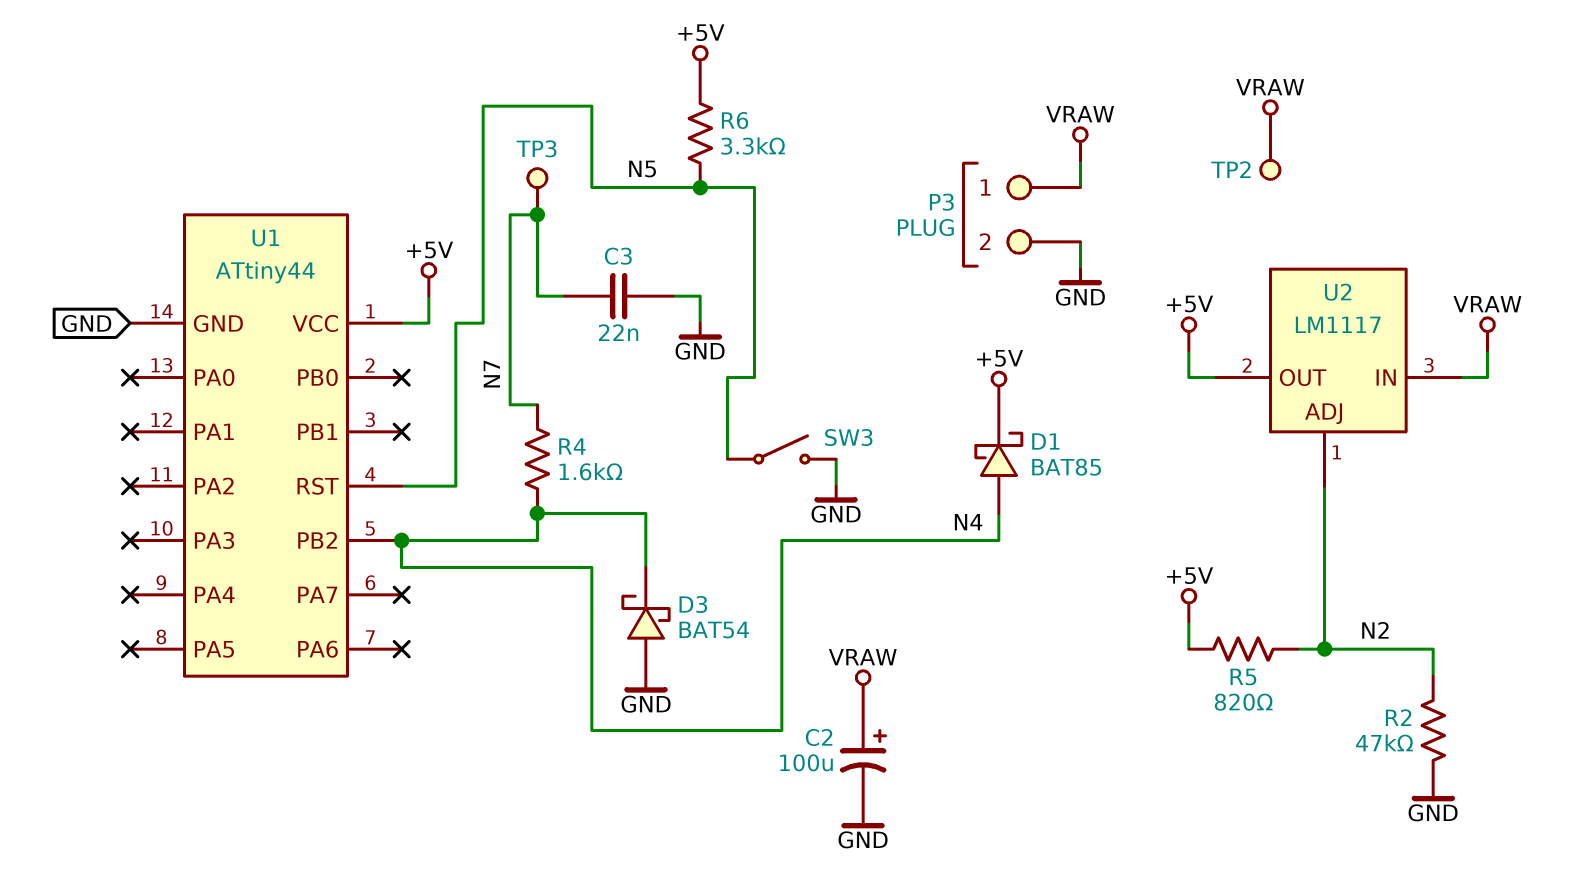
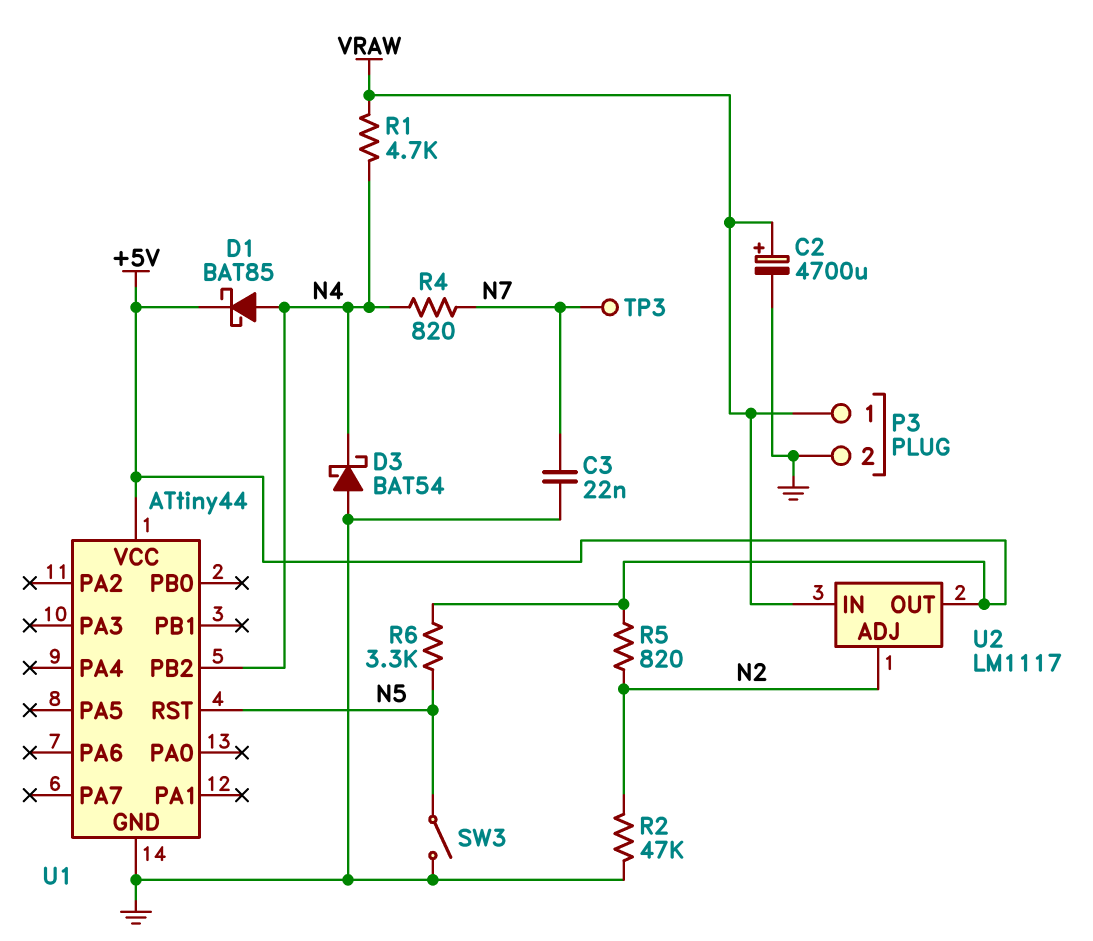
C2: 100uF (plus VRAW, minus GND) -> 4700uF (plus VRAW, minus GND)
R1: none -> 4.7k (N4, VRAW)
R4: 1.6k (N4, N7) -> 820 (N4, N7)
TP2: test point (VRAW) -> none

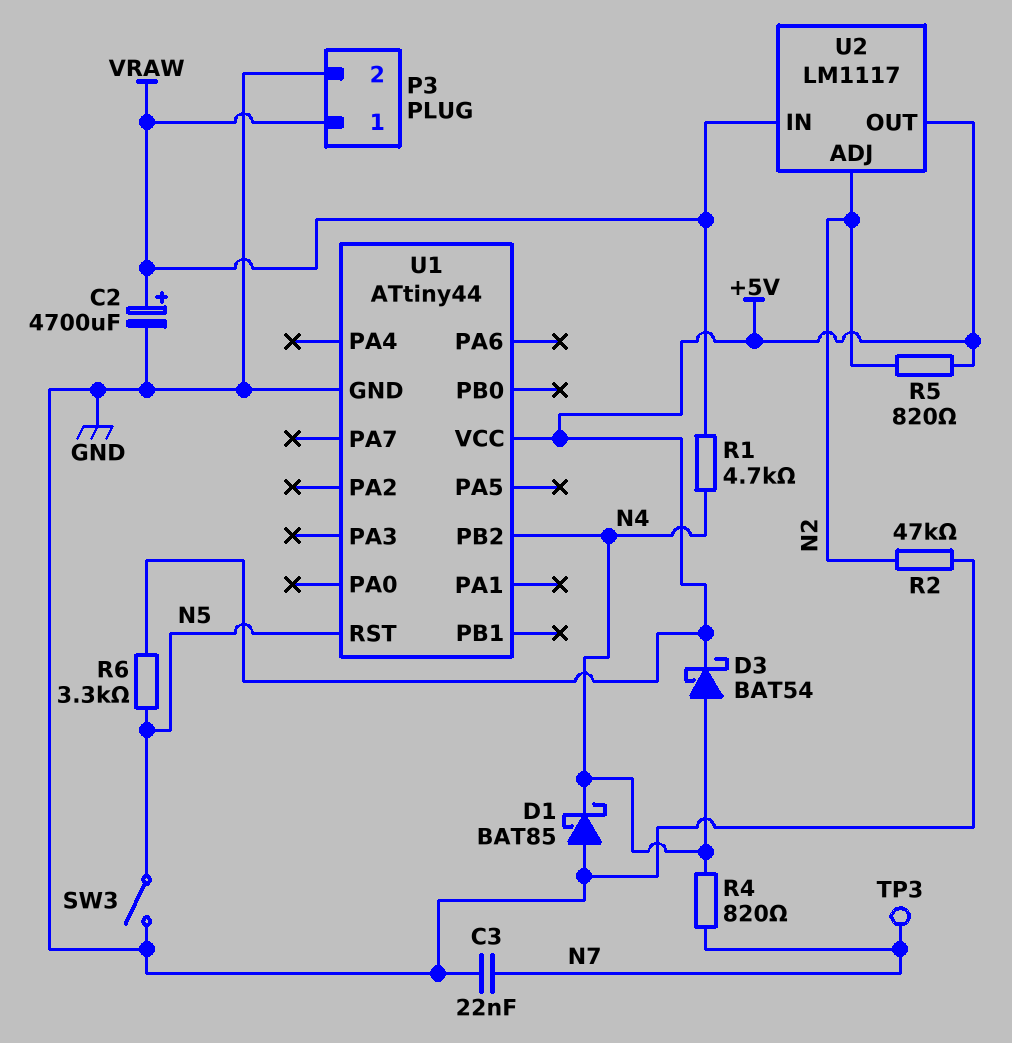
D1: schottky BAT85 (A N4, K +5V) -> schottky BAT85 (A GND, K N4)
D3: schottky BAT54 (A GND, K N4) -> schottky BAT54 (A N4, K +5V)

